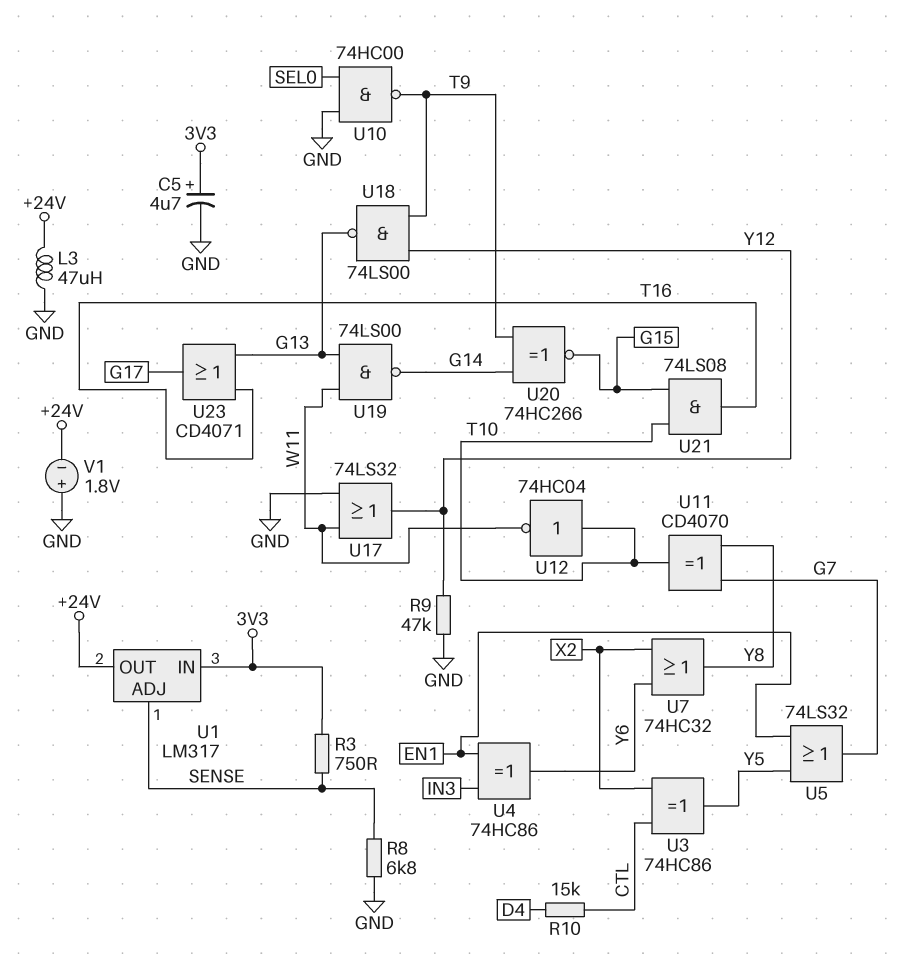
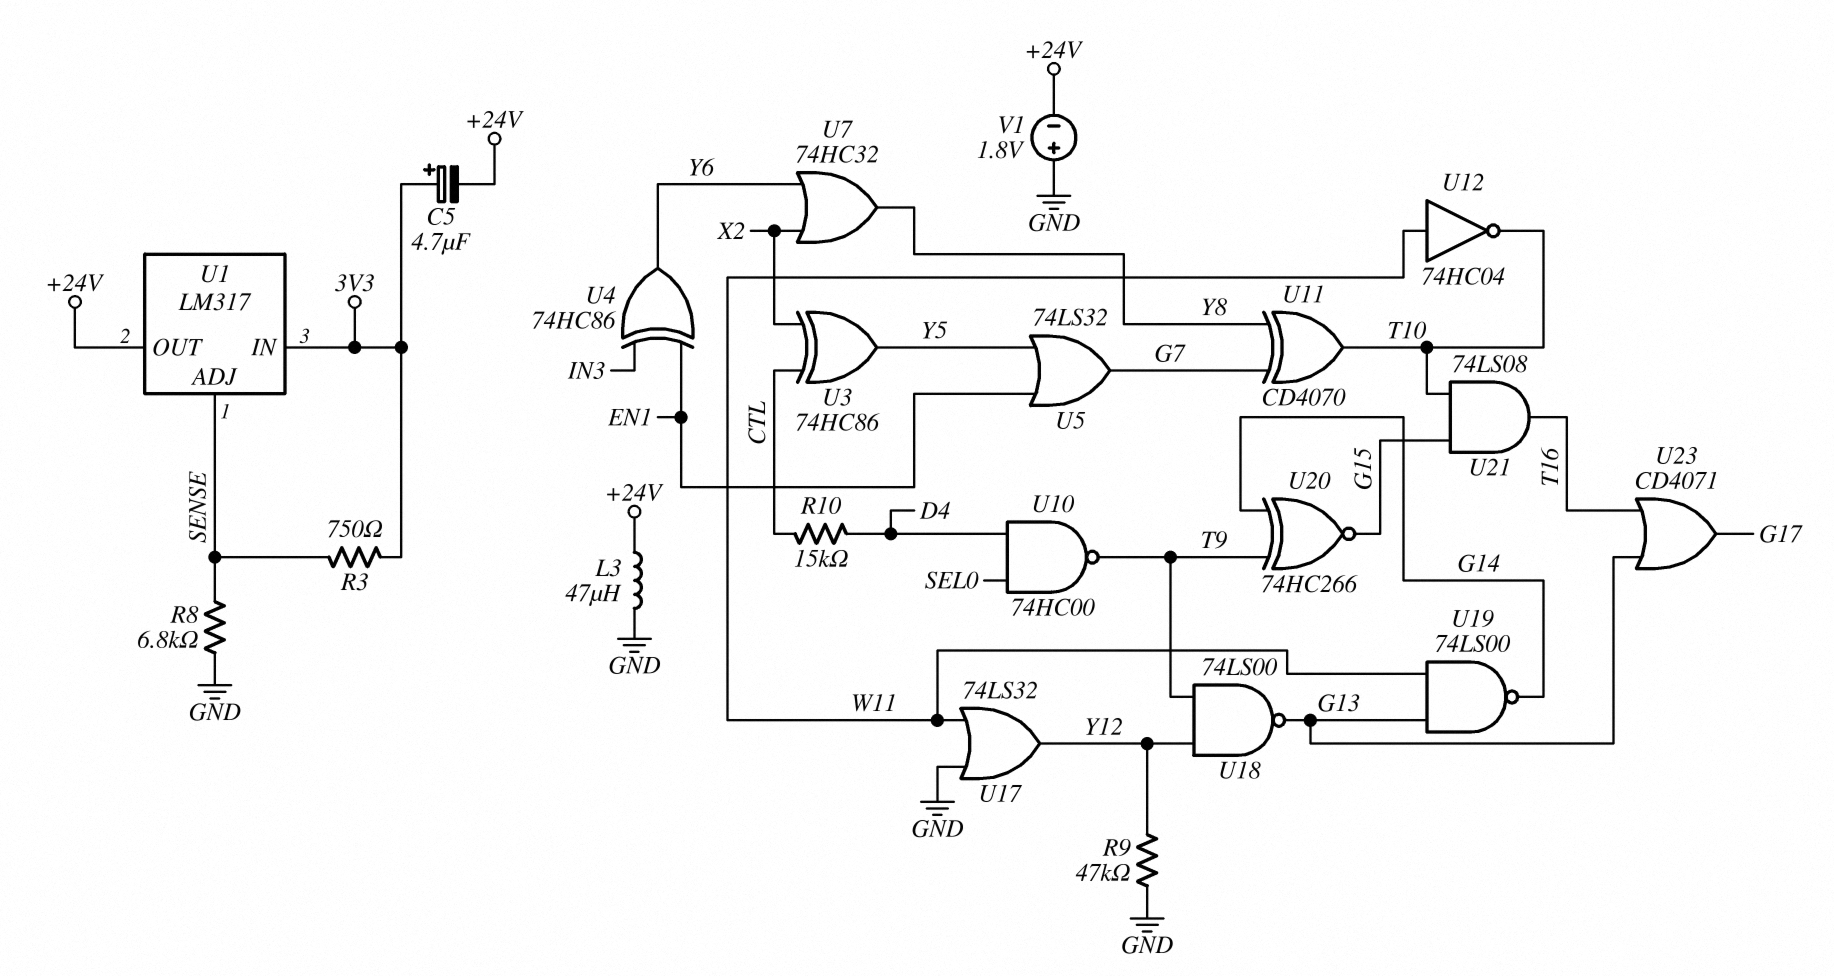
C5: 4.7uF (plus 3V3, minus GND) -> 4.7uF (plus 3V3, minus +24V)
U10: NAND 74HC00 (in GND, in SEL0, out T9) -> NAND 74HC00 (in D4, in SEL0, out T9)
U12: NOT 74HC04 (in T10, out W11) -> NOT 74HC04 (in W11, out T10)

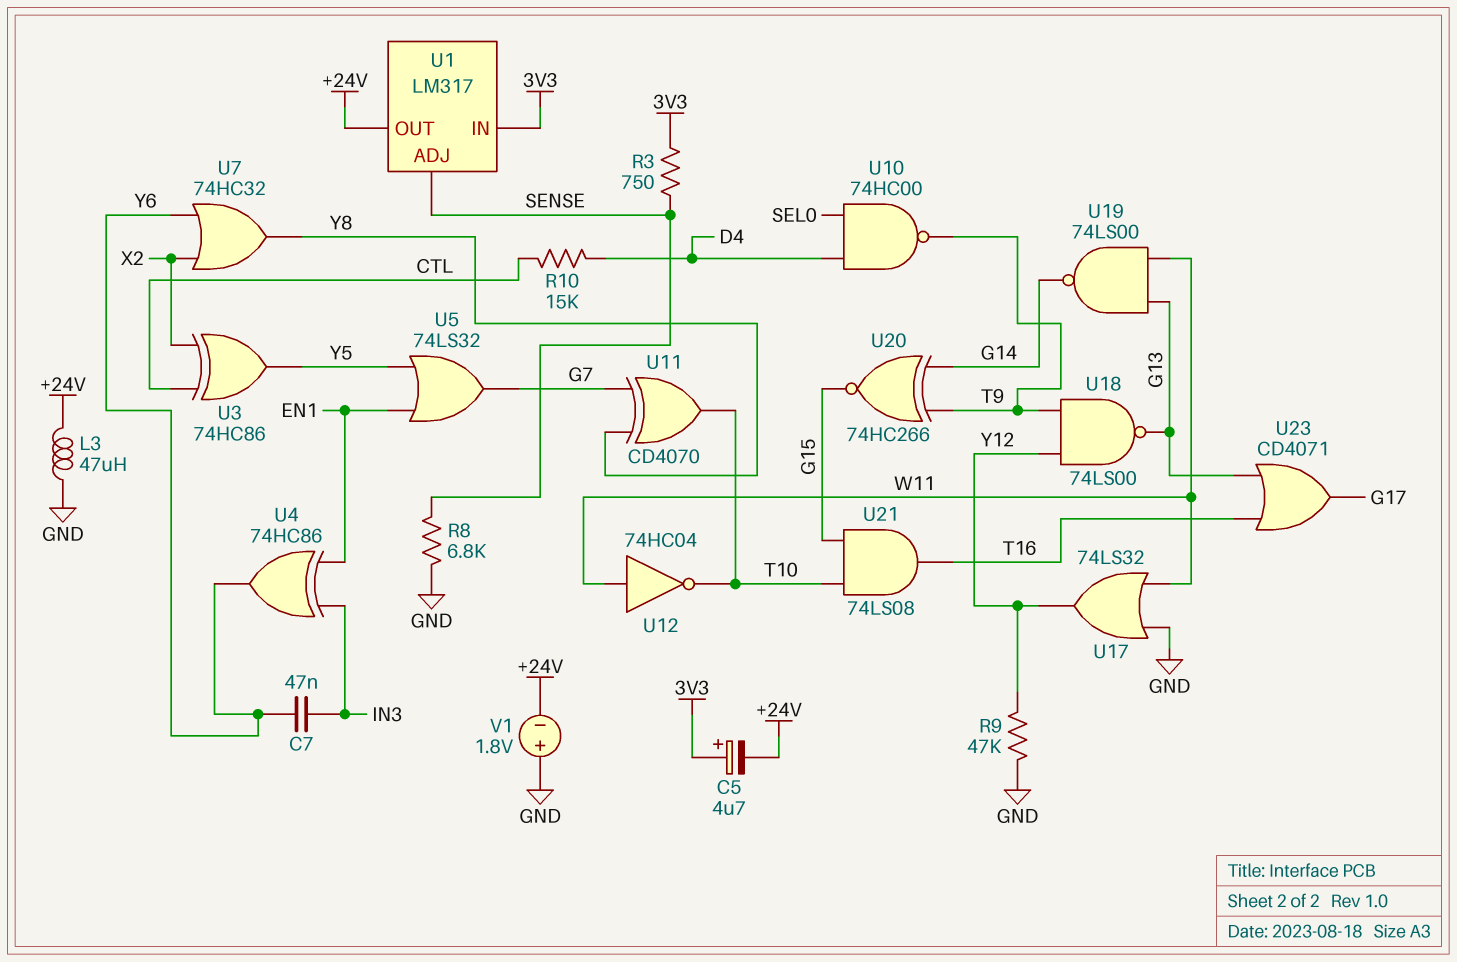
C7: none -> 47nF (IN3, Y6)

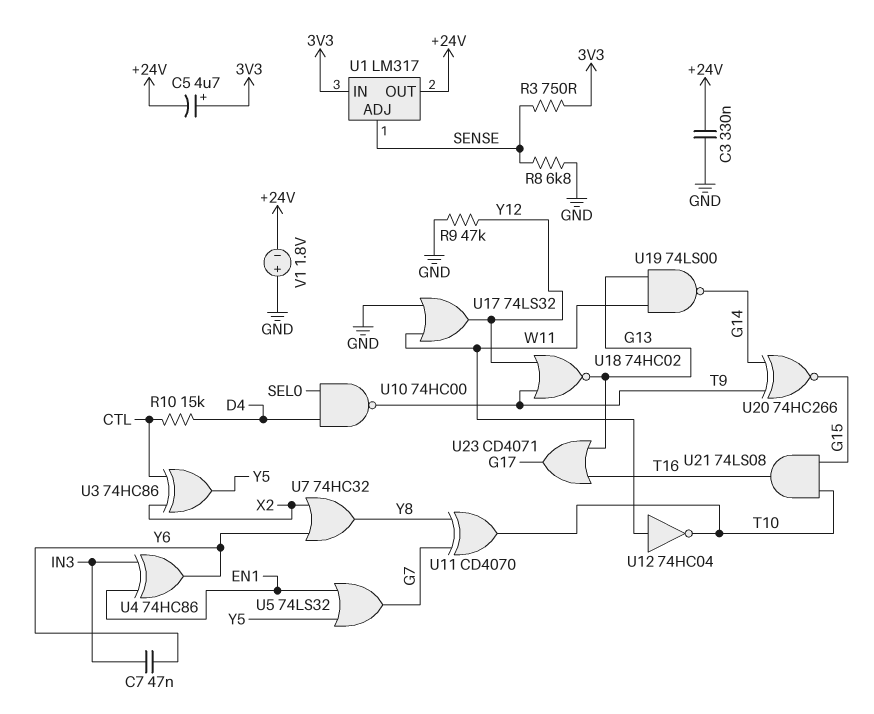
C3: none -> 330nF (+24V, GND)
L3: 47uH (+24V, GND) -> none
U18: NAND 74LS00 (in T9, in Y12, out G13) -> NOR 74HC02 (in T9, in Y12, out G13)

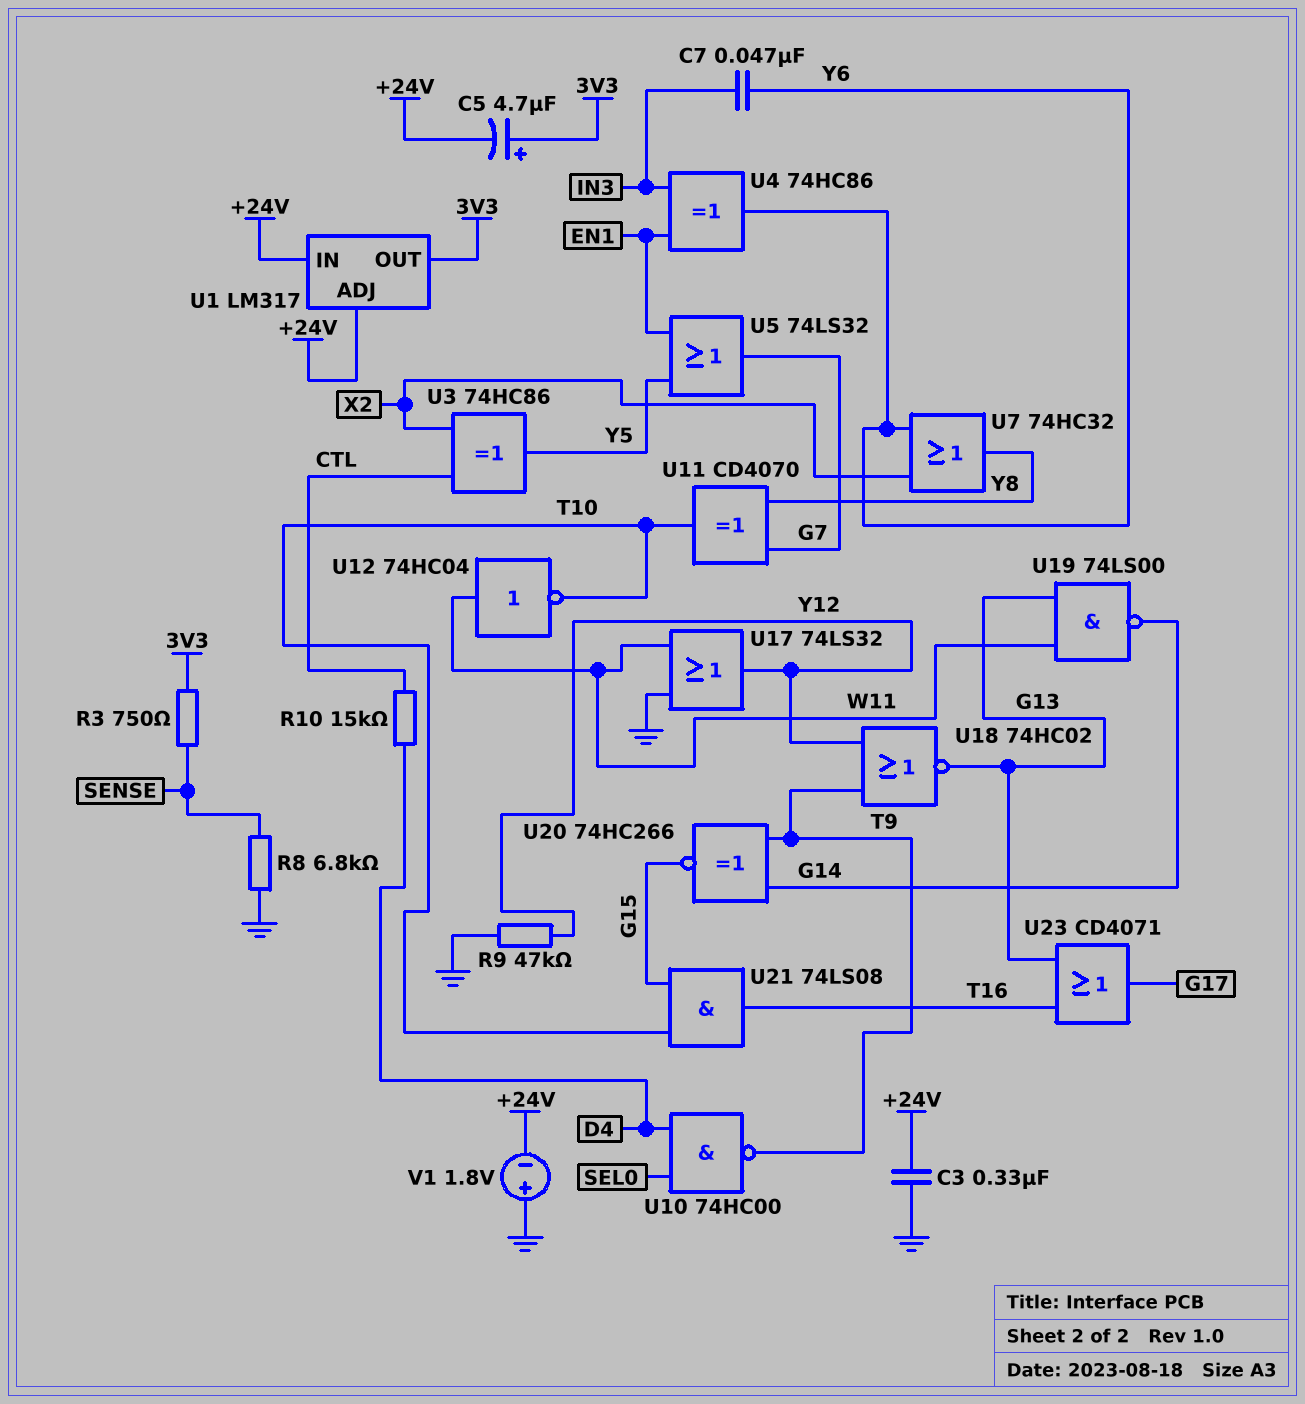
U1 pin ADJ: SENSE -> +24V
U1 pin IN: 3V3 -> +24V
U1 pin OUT: +24V -> 3V3

